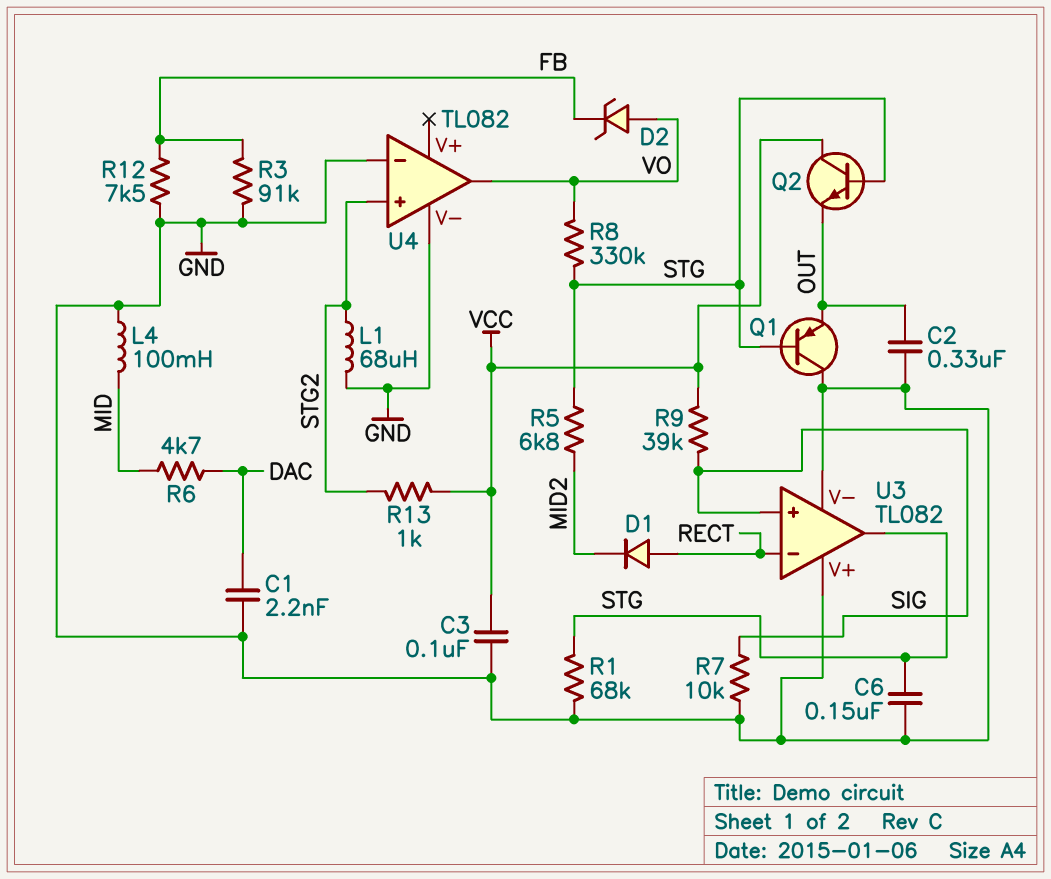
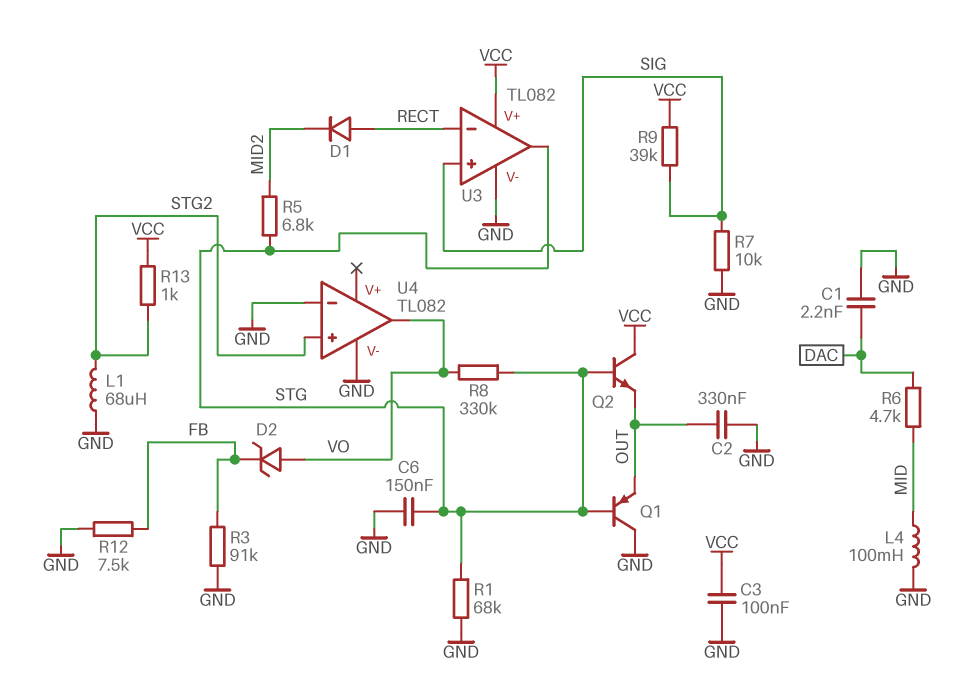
U3 pin V+: GND -> VCC

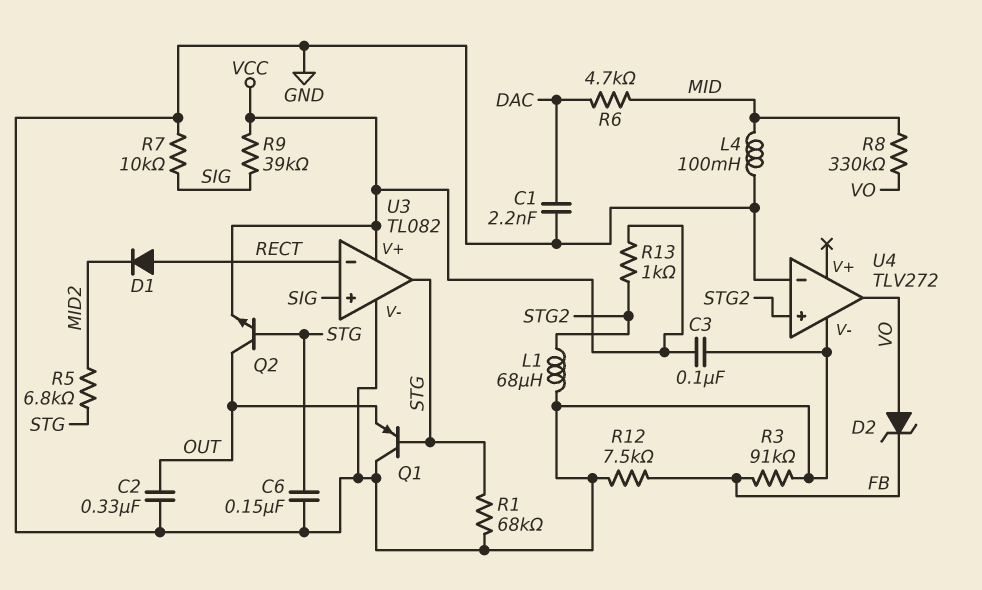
Q2: NPN (B STG, C VCC, E OUT) -> NPN (B STG, C OUT, E VCC)
R8: 330k (STG, VO) -> 330k (MID, VO)
U4: TL082 -> TLV272

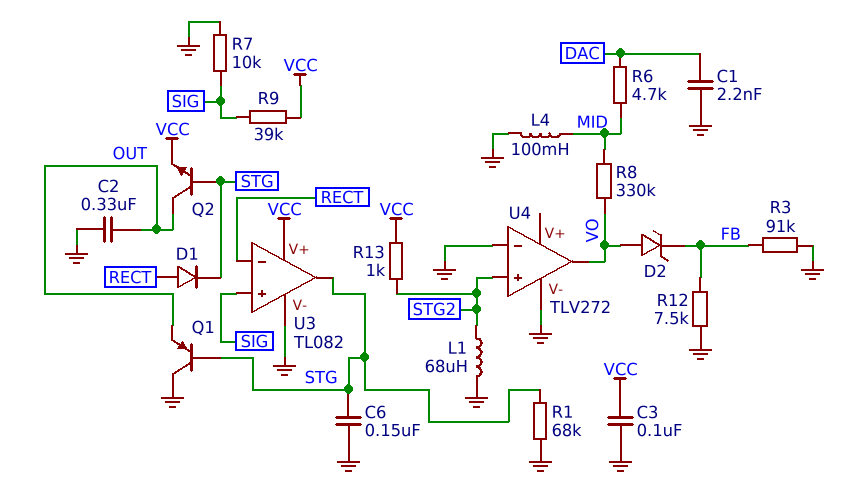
D1: diode (A RECT, K MID2) -> diode (A RECT, K STG)
R5: 6.8k (MID2, STG) -> none

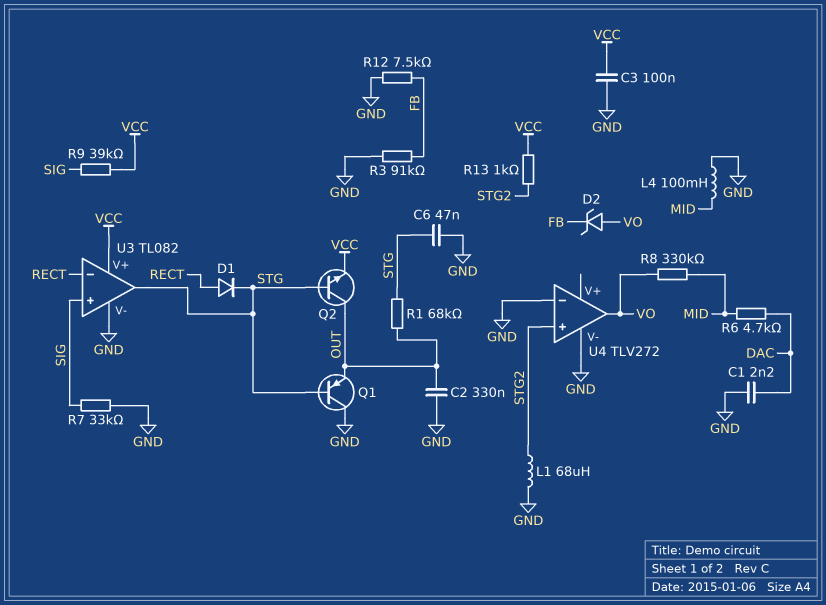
C6: 150nF (GND, STG) -> 47nF (GND, STG)
R1: 68k (GND, STG) -> 68k (OUT, STG)
R7: 10k (GND, SIG) -> 33k (GND, SIG)

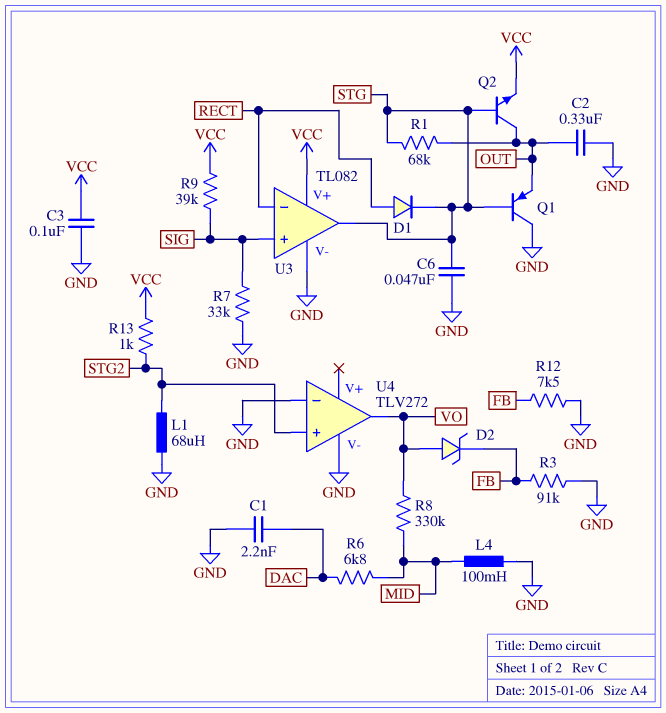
R6: 4.7k (DAC, MID) -> 6.8k (DAC, MID)

